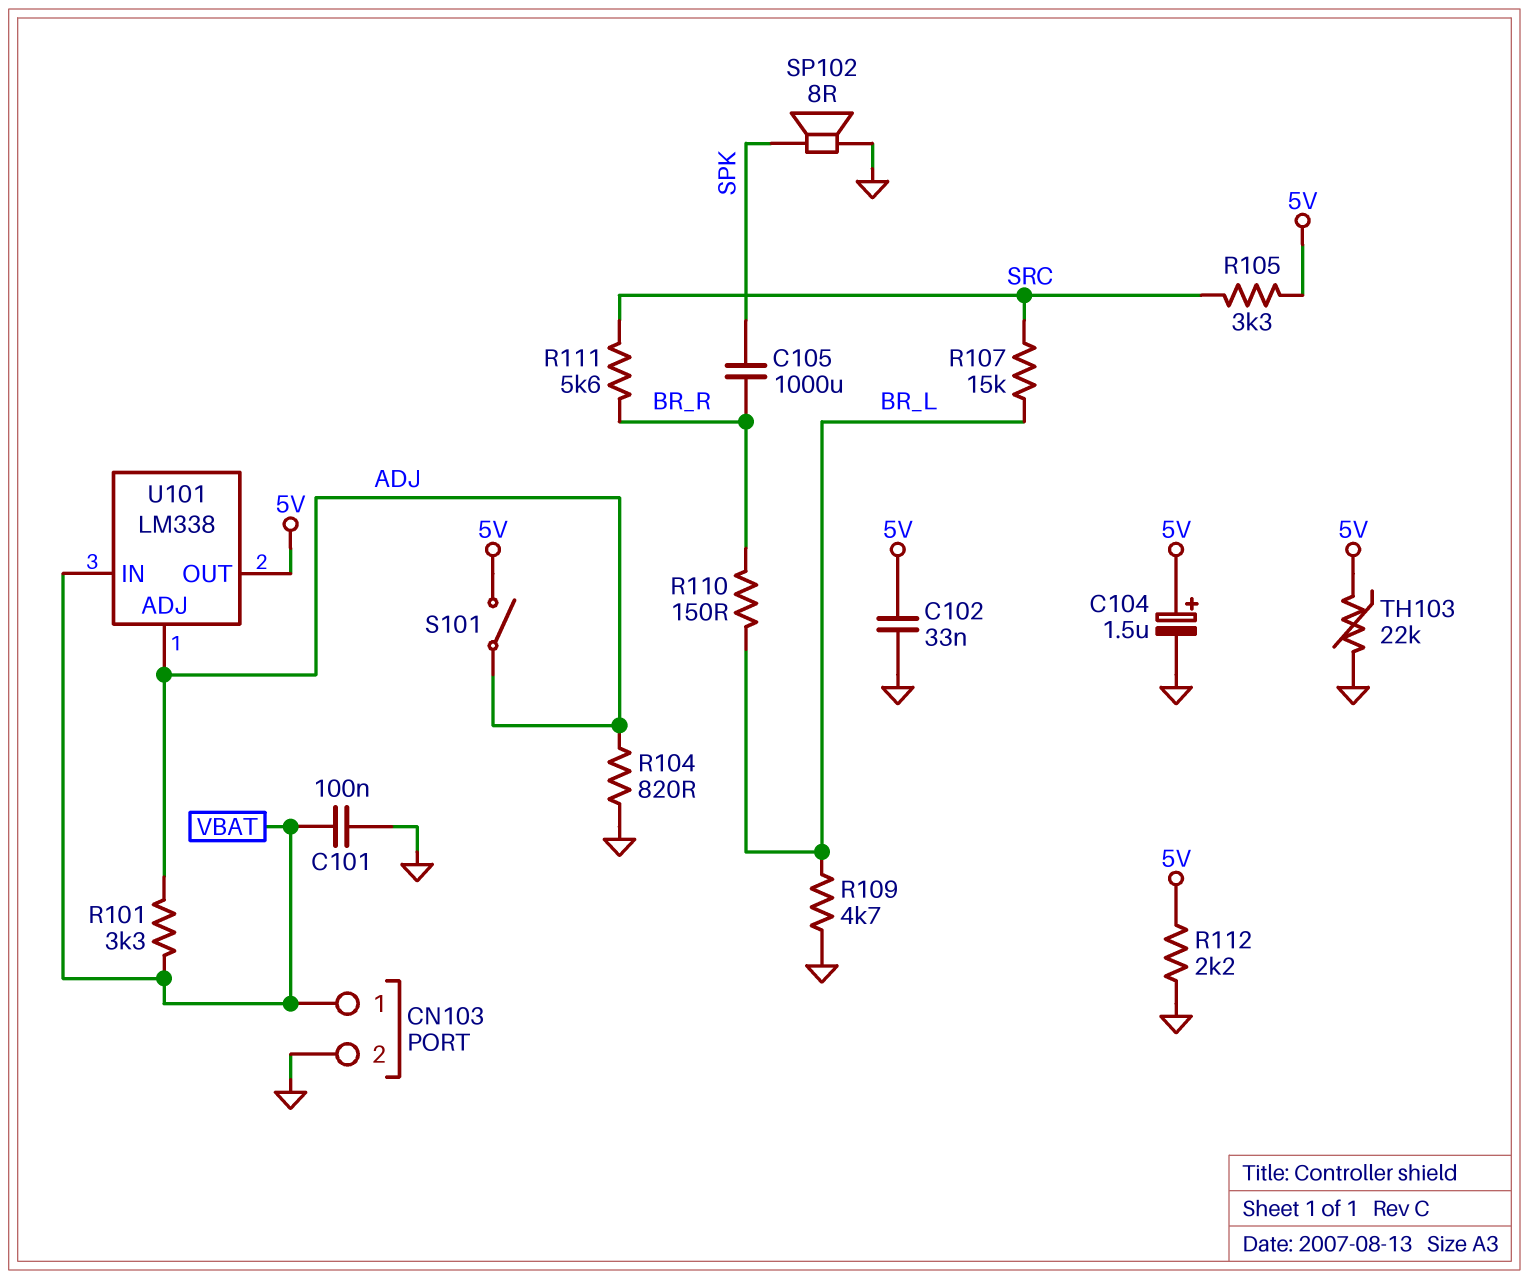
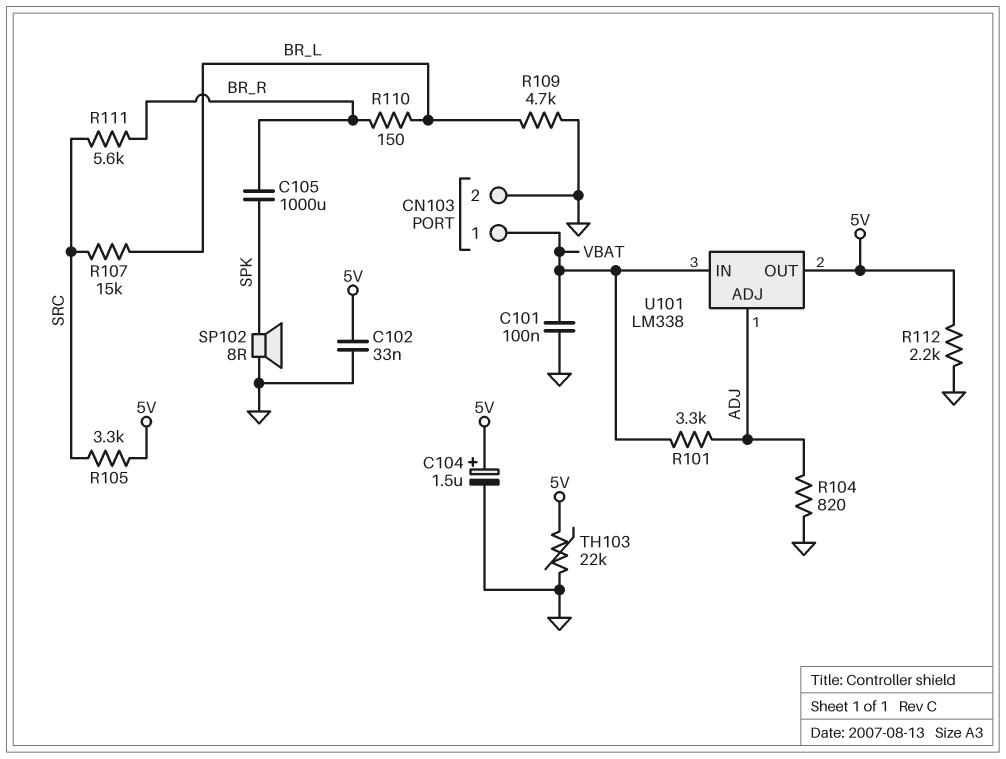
S101: switch (5V, ADJ) -> none

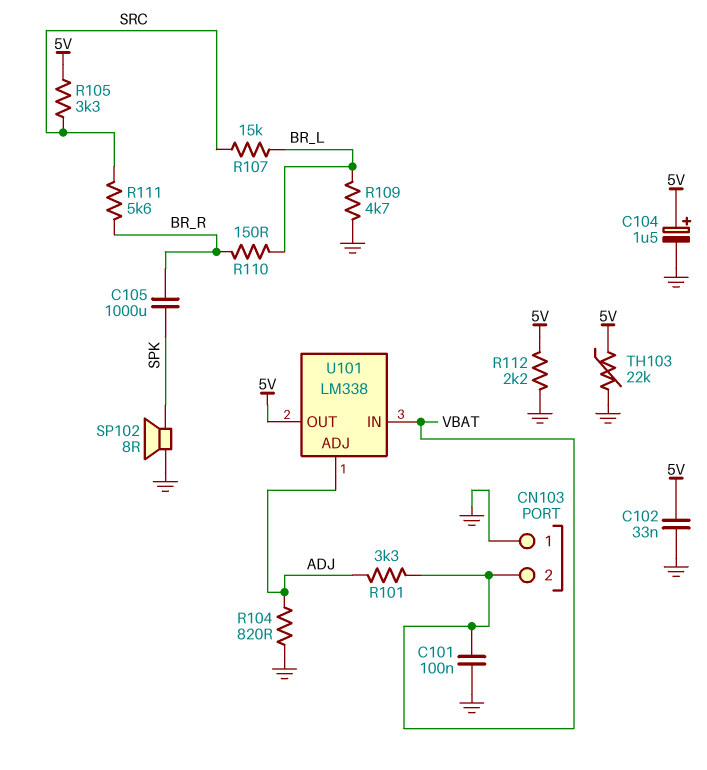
CN103 pin 1: VBAT -> GND
CN103 pin 2: GND -> VBAT

